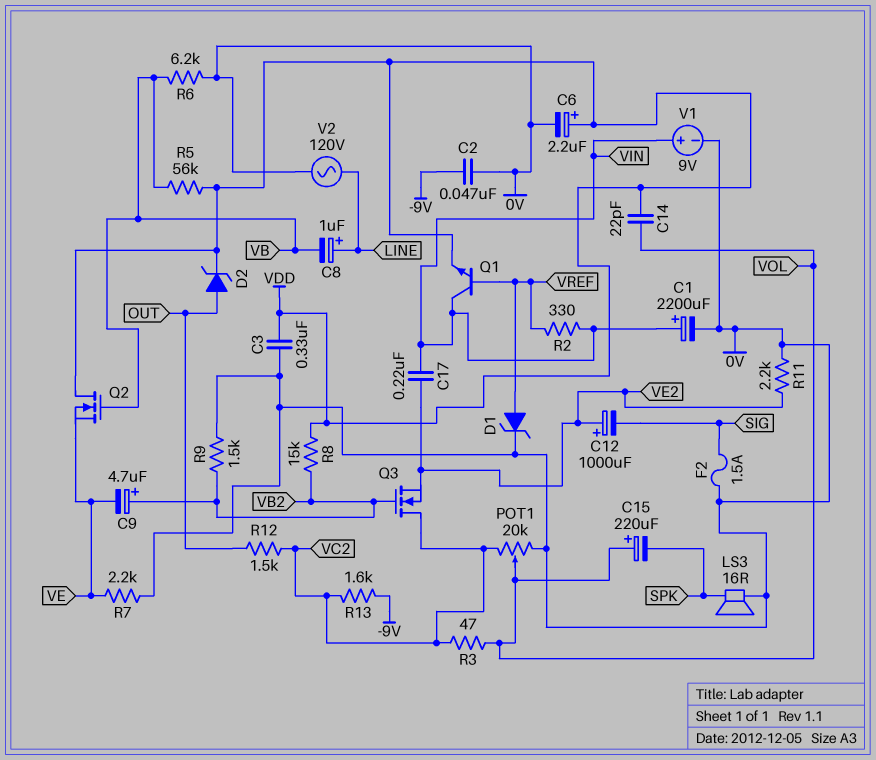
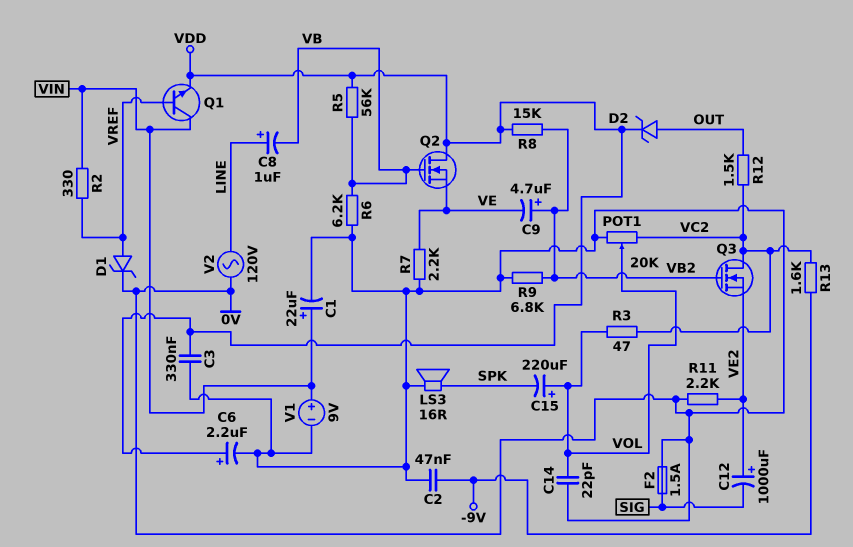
C1: 2200uF (plus VIN, minus 0V) -> 22uF (plus VIN, minus 0V)
C14: 22pF (VDD, VOL) -> 22pF (0V, VOL)
C17: 220nF (VE2, VIN) -> none
R9: 1.5k (0V, VB2) -> 6.8k (0V, VB2)

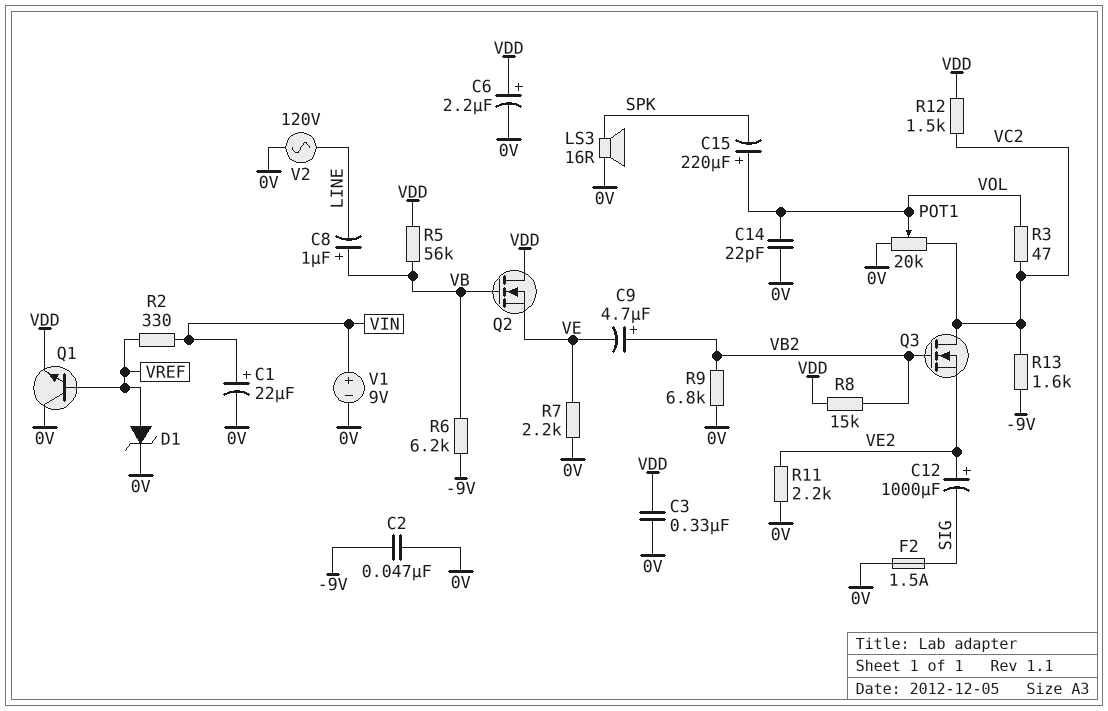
C8: 1uF (plus LINE, minus VB) -> 1uF (plus VB, minus LINE)
D2: zener (A OUT, K VDD) -> none
Q1: NPN (B VREF, C VIN, E VDD) -> NPN (B VREF, C 0V, E VDD)
R6: 6.2k (0V, VB) -> 6.2k (-9V, VB)
R12: 1.5k (OUT, VC2) -> 1.5k (VC2, VDD)

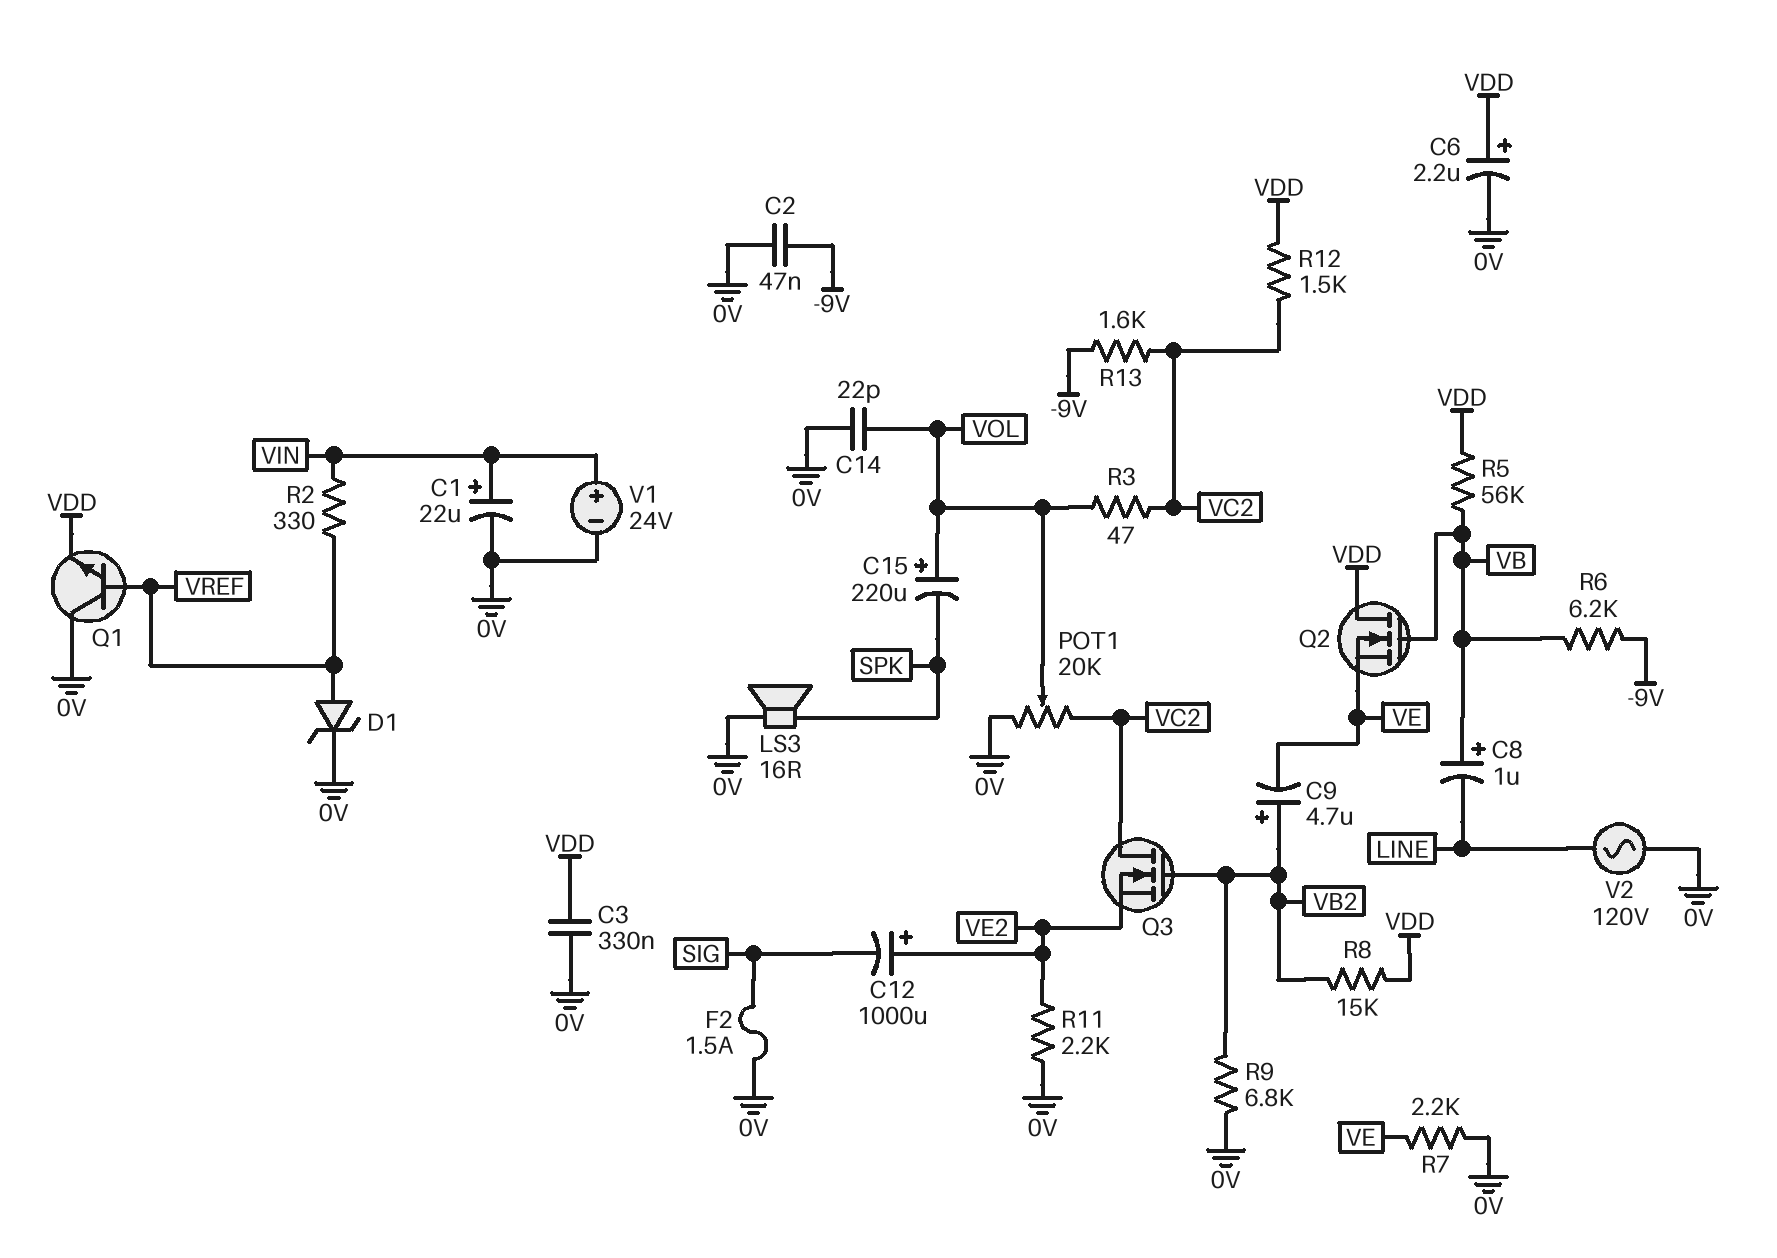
V1: 9V (plus VIN, minus 0V) -> 24V (plus VIN, minus 0V)

